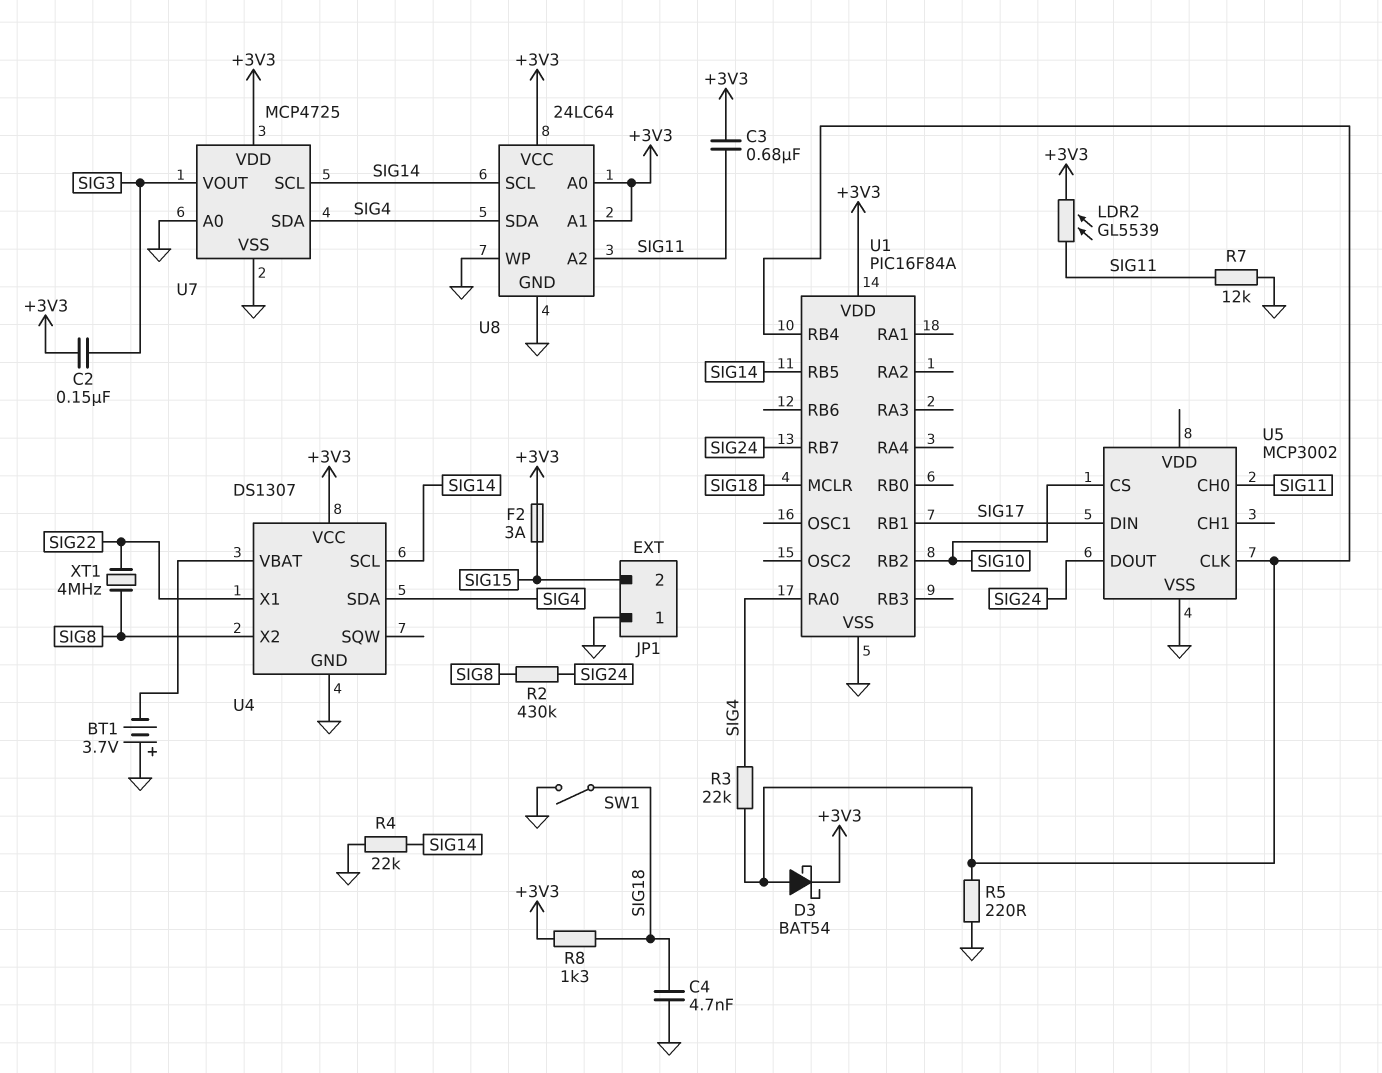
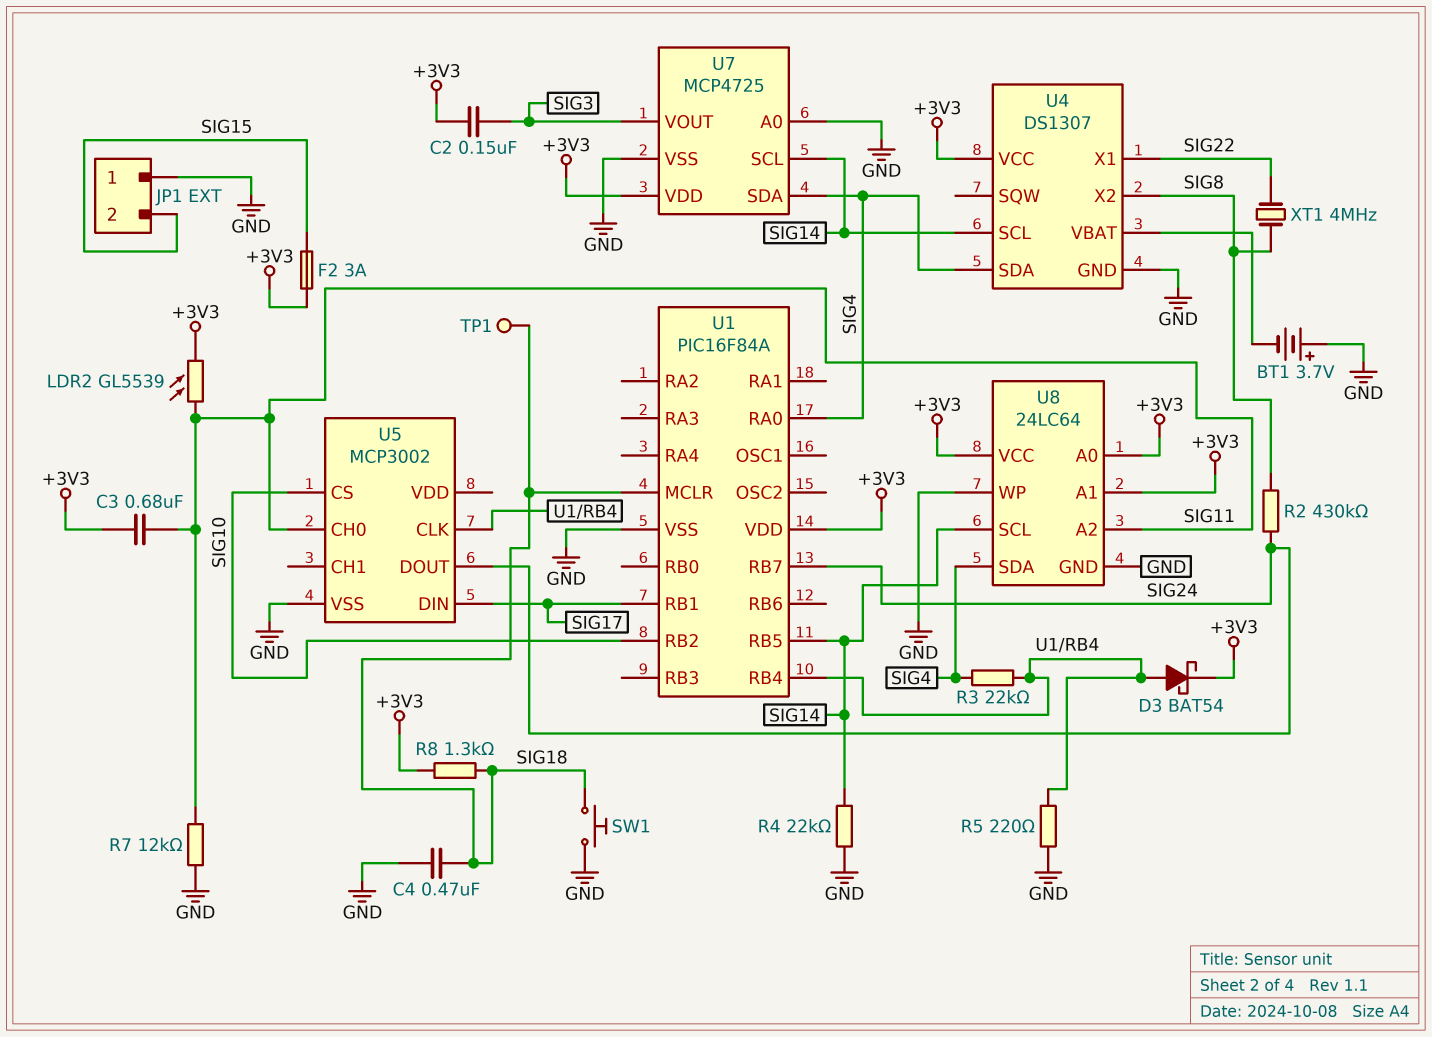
C4: 4.7nF (GND, SIG18) -> 470nF (GND, SIG18)
SW1: switch (GND, SIG18) -> button (GND, SIG18)
TP1: none -> test point (SIG18)

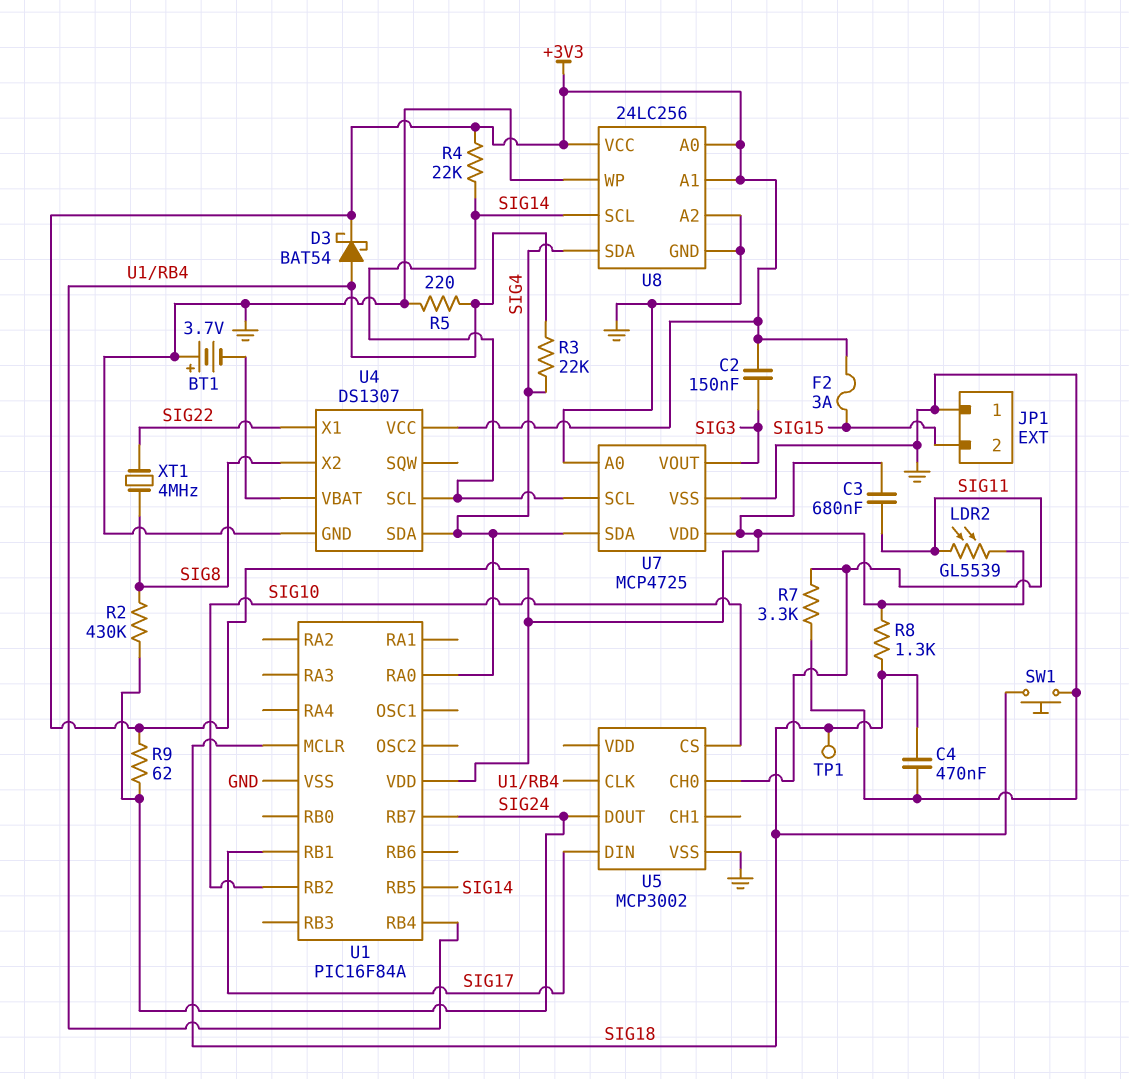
R4: 22k (GND, SIG14) -> 22k (+3V3, SIG14)
R7: 12k (GND, SIG11) -> 3.3k (GND, SIG11)
R9: none -> 62 (+3V3, SIG24)
U8: 24LC64 -> 24LC256
U8 pin A2: SIG11 -> GND

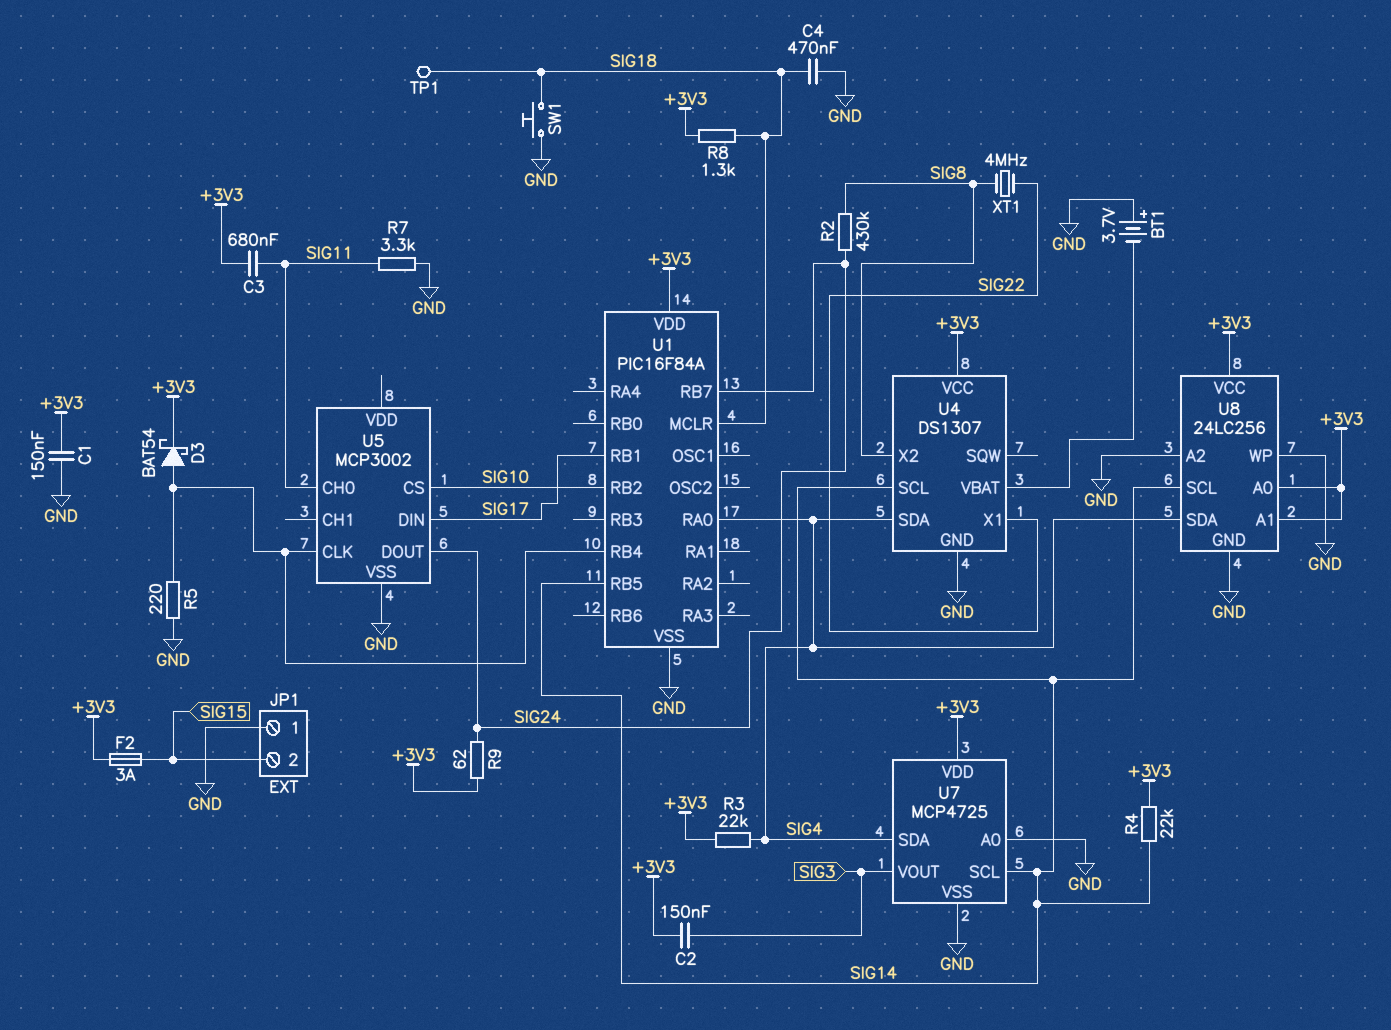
C1: none -> 150nF (+3V3, GND)
LDR2: GL5539 (+3V3, SIG11) -> none
R3: 22k (SIG4, U1/RB4) -> 22k (+3V3, SIG4)

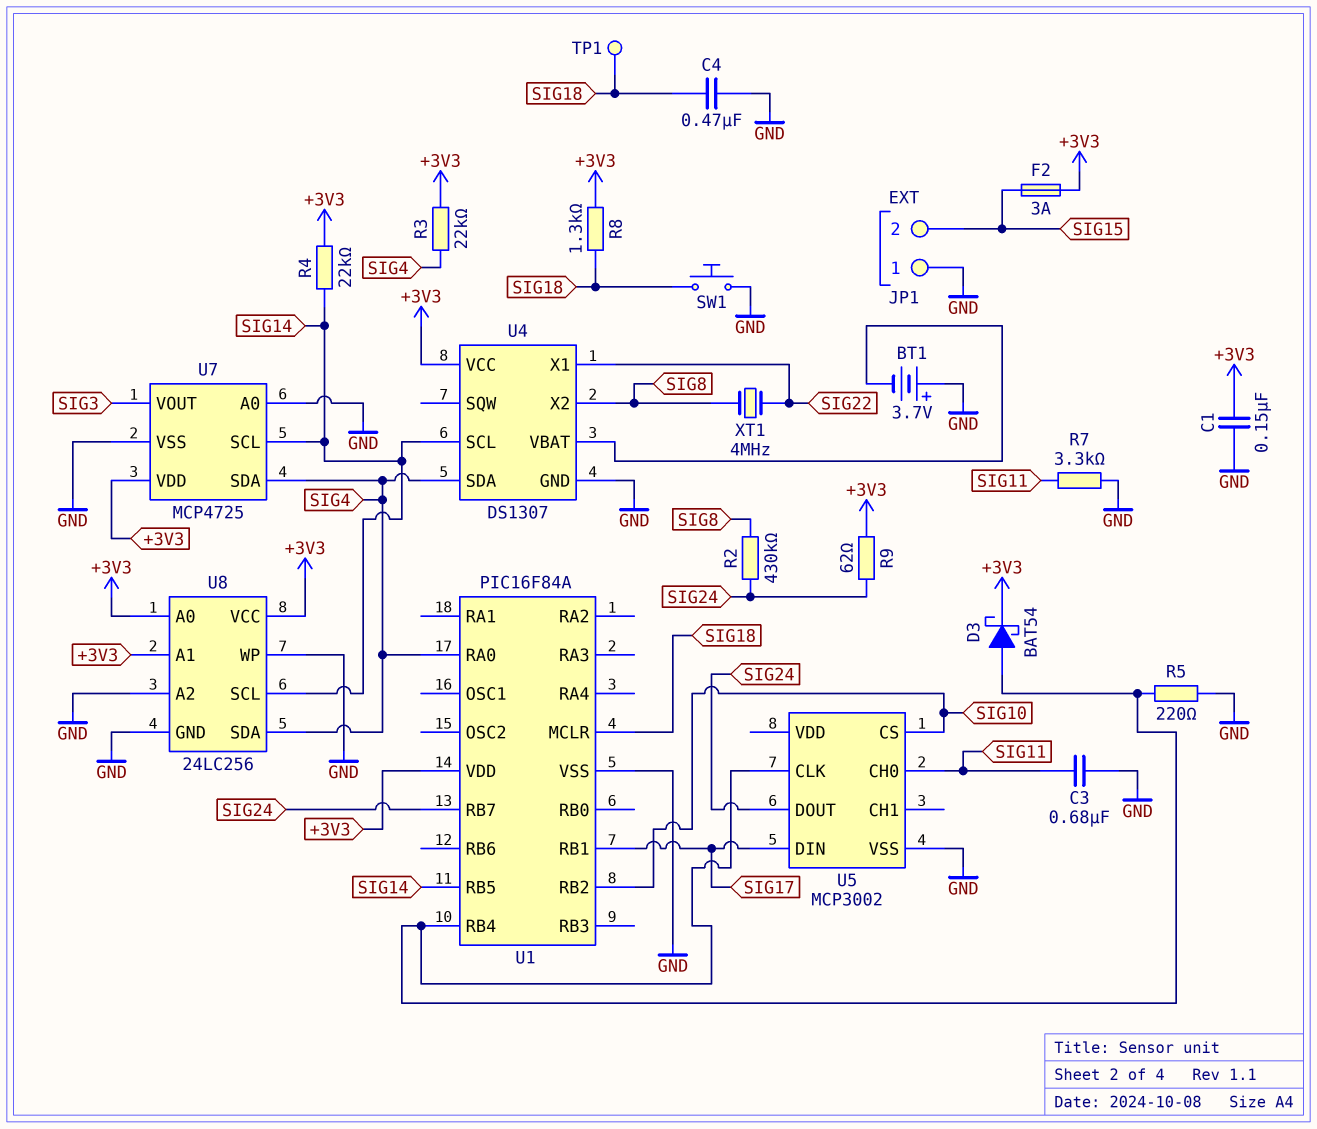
C2: 150nF (+3V3, SIG3) -> none
C3: 680nF (+3V3, SIG11) -> 680nF (GND, SIG11)

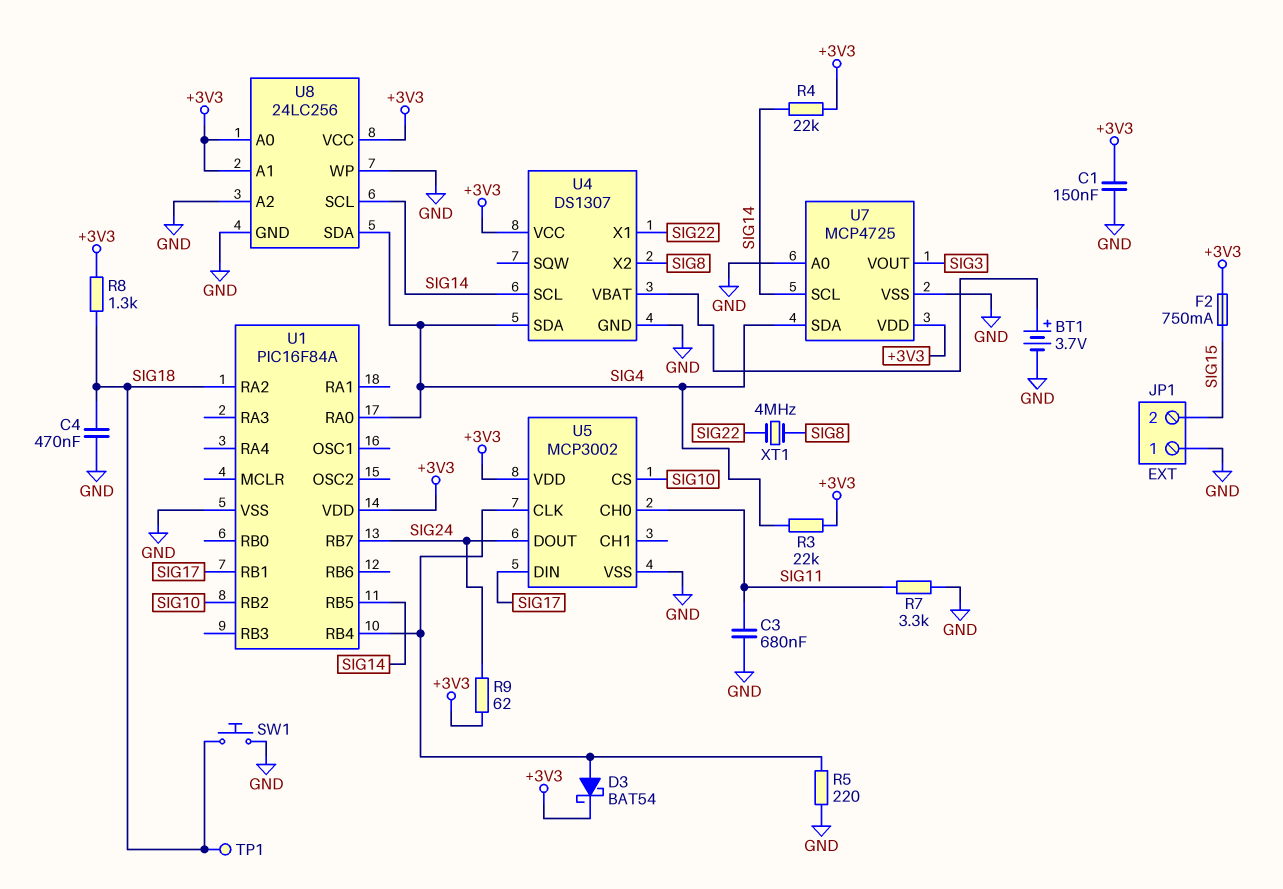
BT1: 3.7V (plus GND, minus U4/VBAT) -> 3.7V (plus U4/VBAT, minus GND)
F2: 3A (+3V3, SIG15) -> 750mA (+3V3, SIG15)
R2: 430k (SIG8, SIG24) -> none
U1 pin MCLR: SIG18 -> none
U1 pin RA2: none -> SIG18
U5 pin VDD: none -> +3V3

